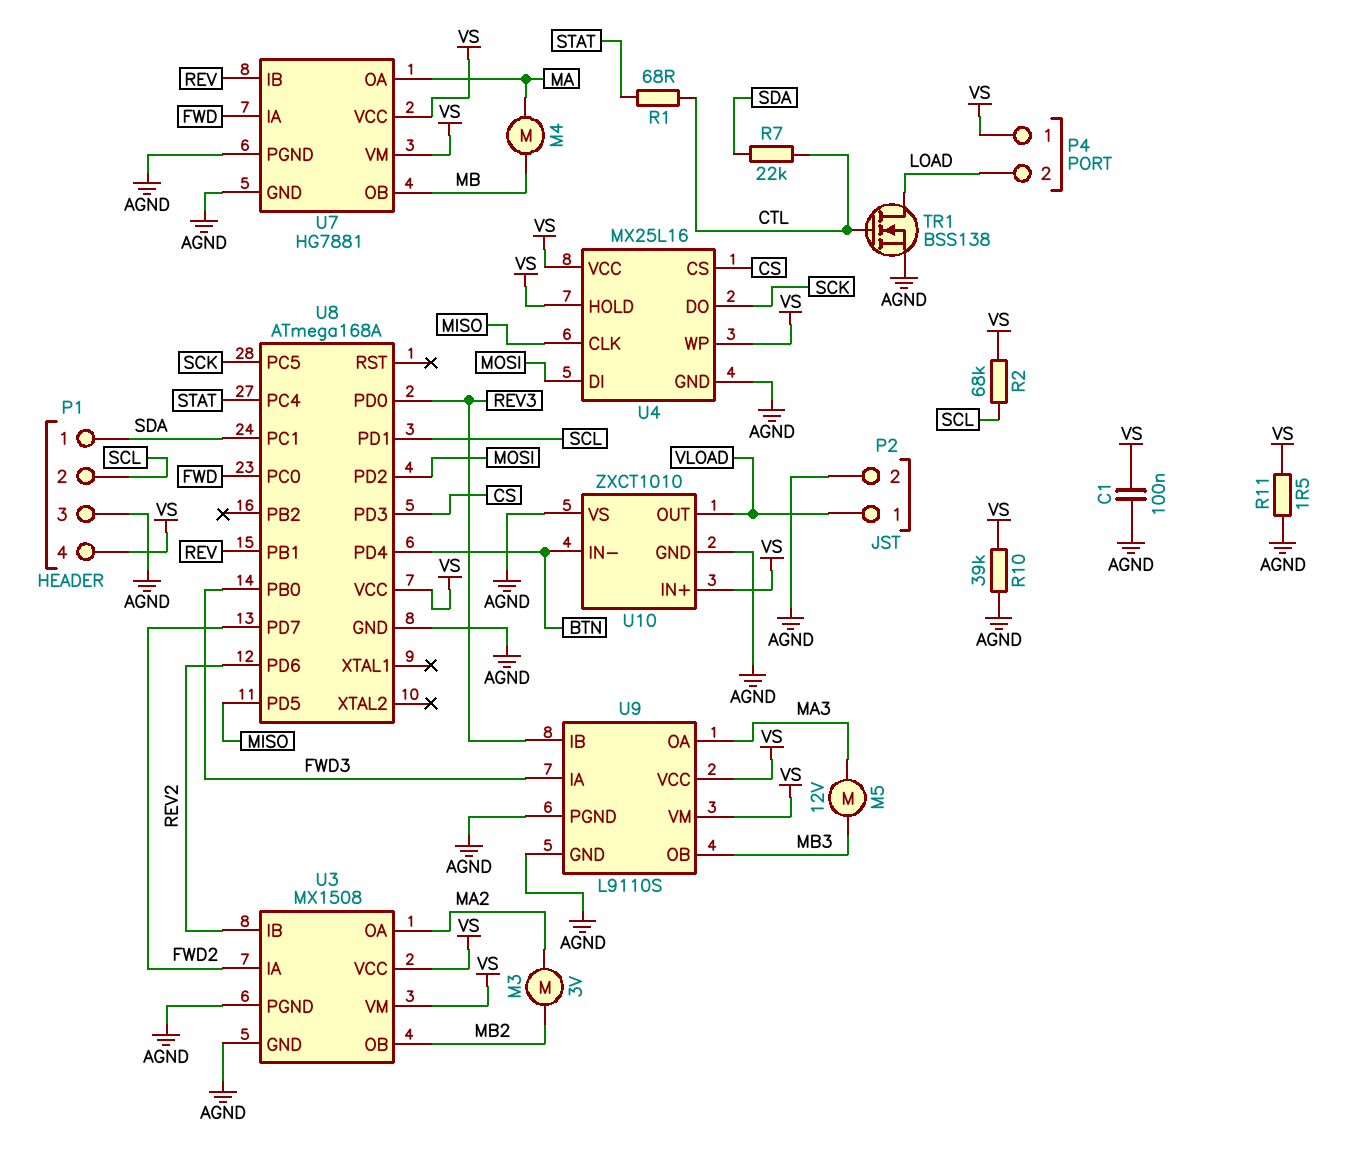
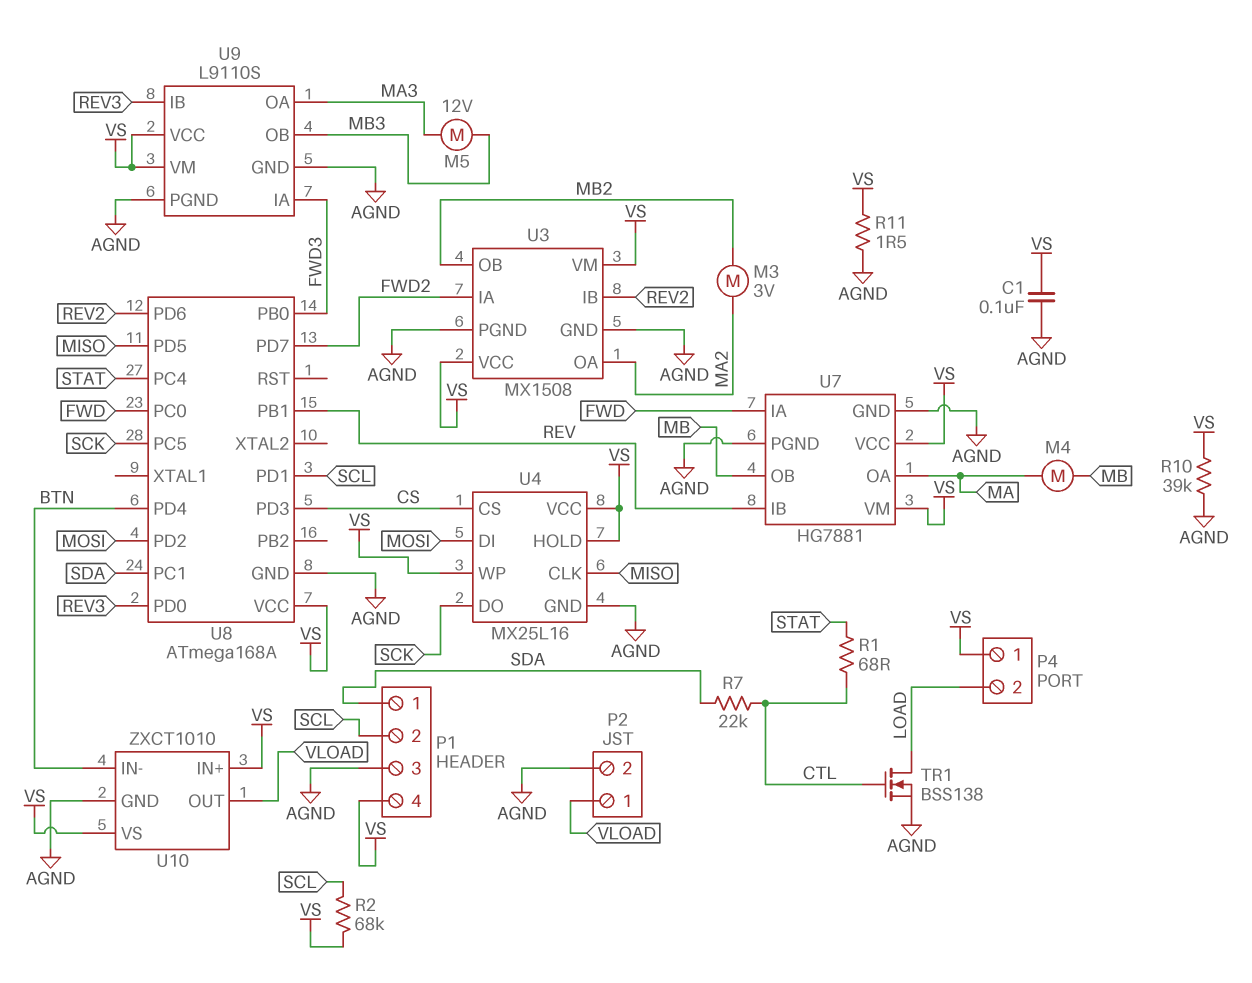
U10 pin VS: AGND -> VS

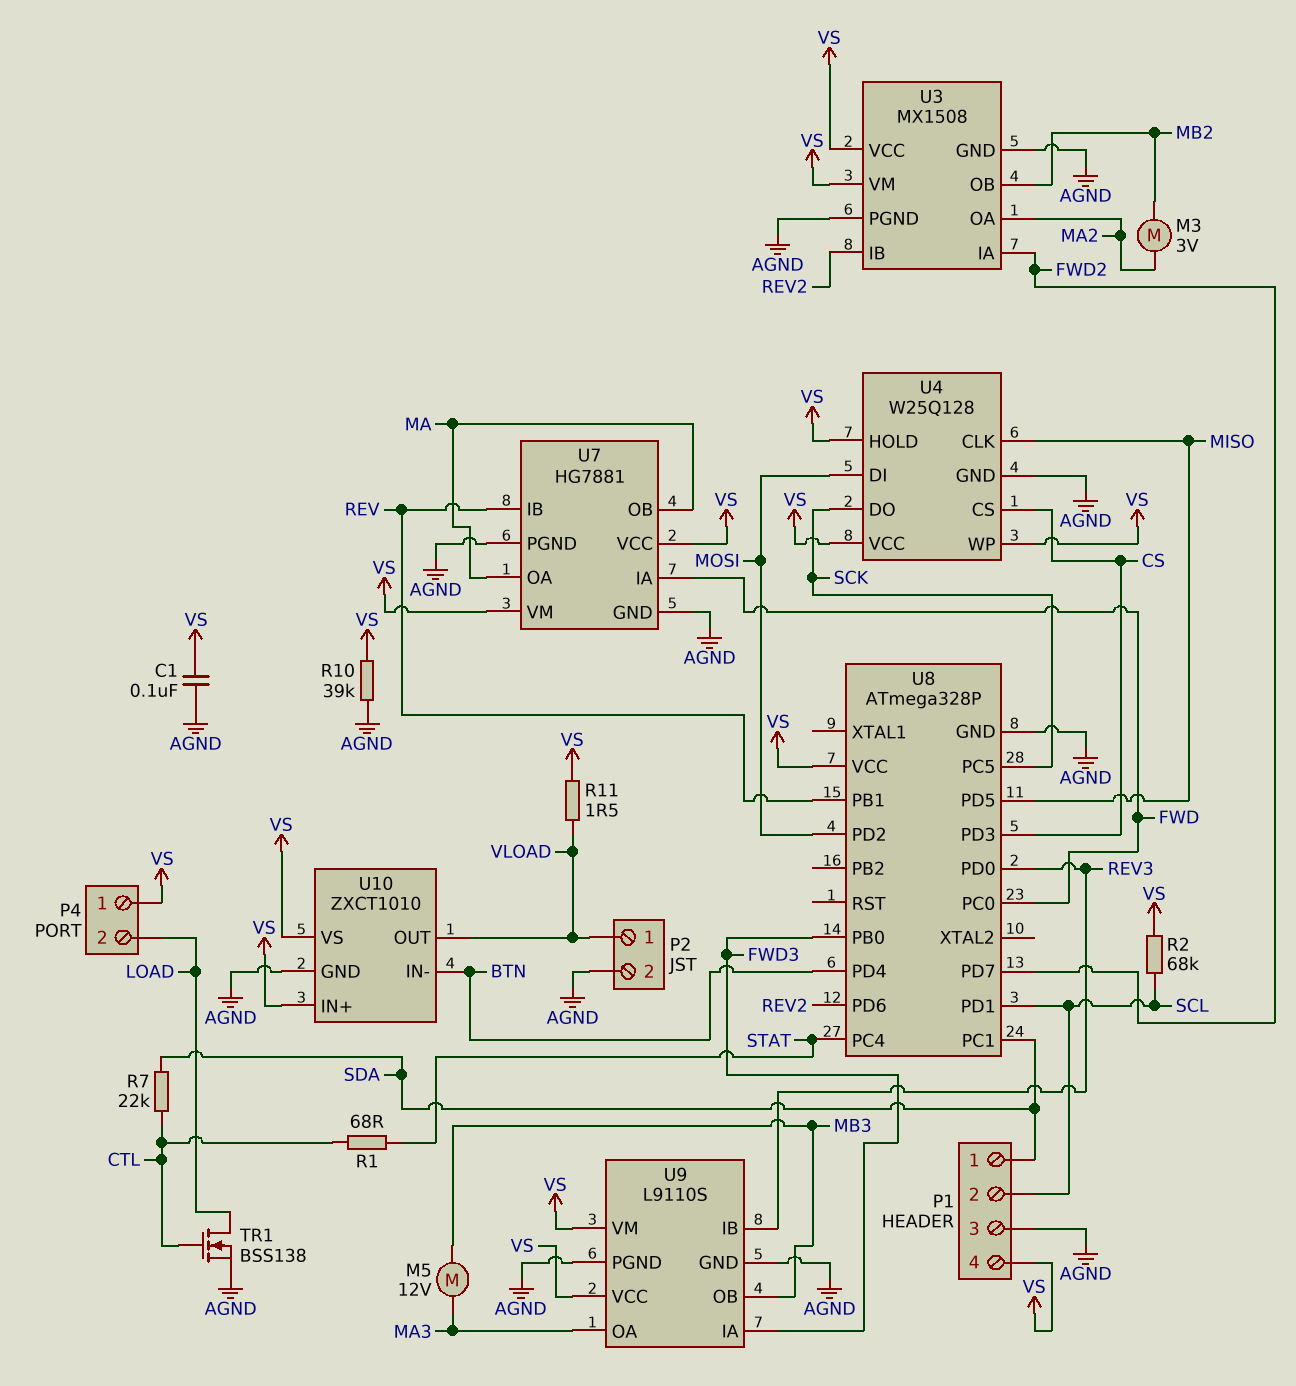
M4: motor (MA, MB) -> none
R11: 1.5 (AGND, VS) -> 1.5 (VLOAD, VS)
U4: MX25L16 -> W25Q128
U7 pin OB: MB -> MA
U8: ATmega168A -> ATmega328P

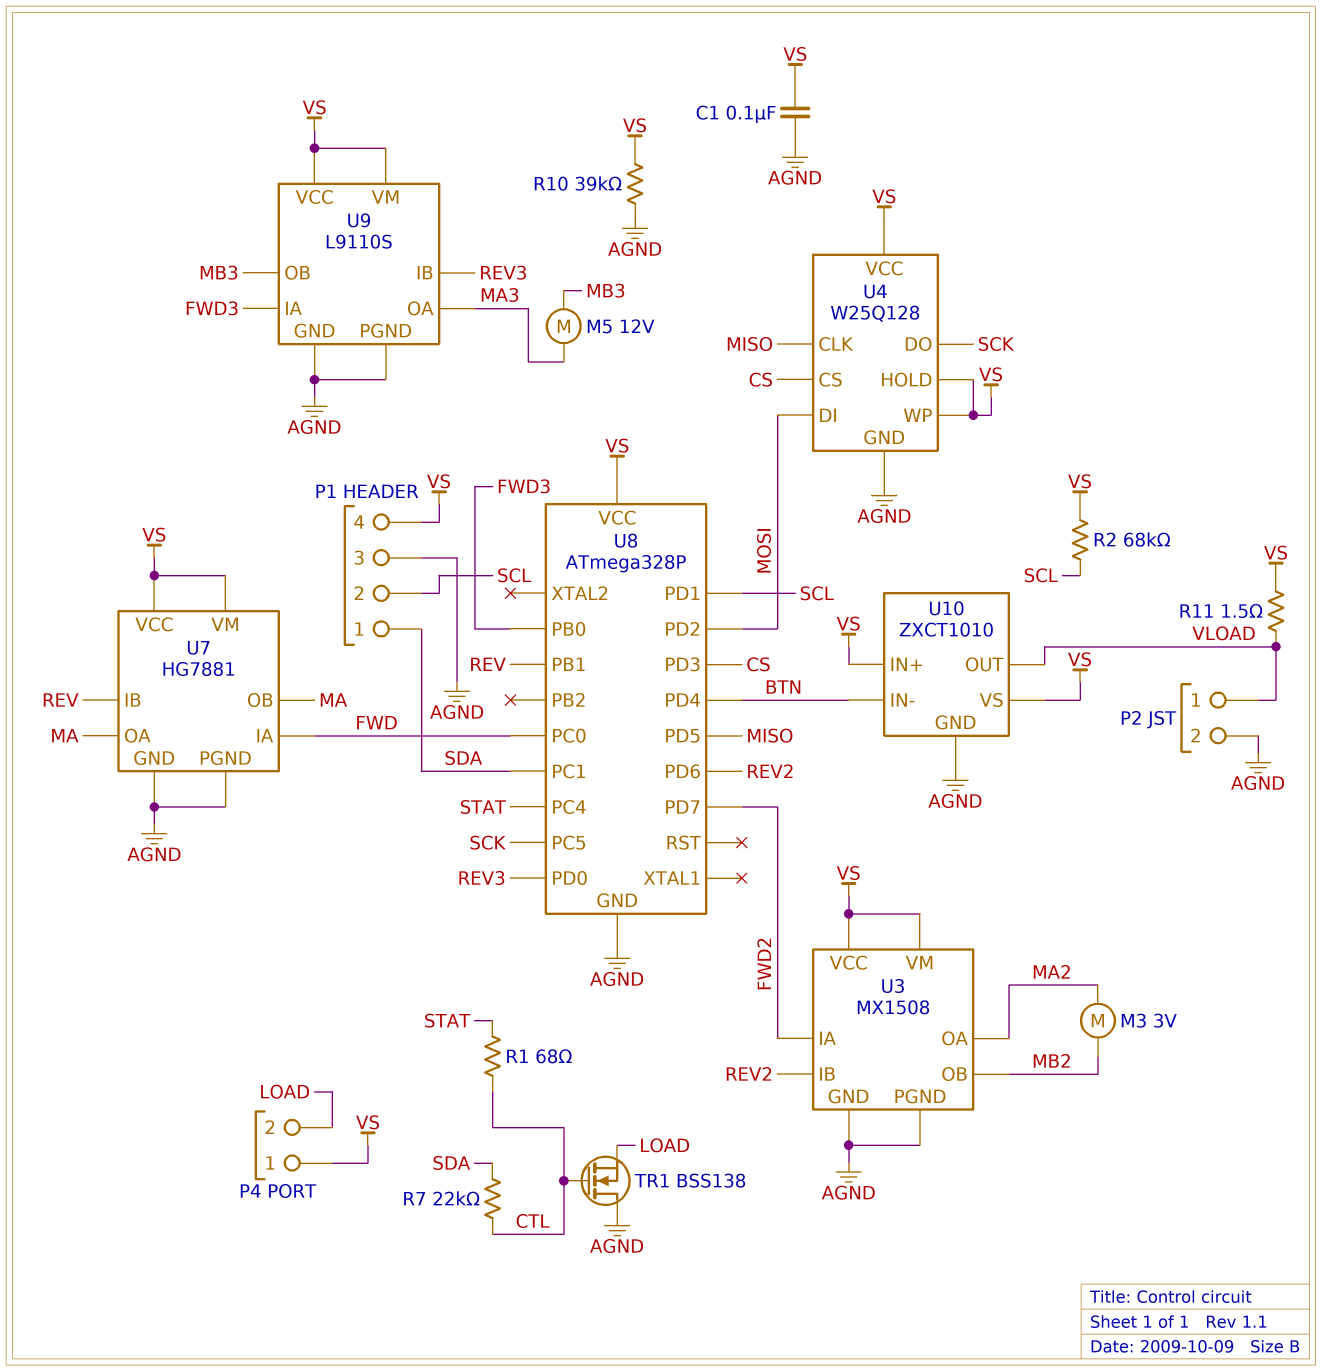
TR1: NMOS BSS138 (G CTL, D LOAD, S AGND) -> NMOS BSS138 (G CTL, D AGND, S LOAD)

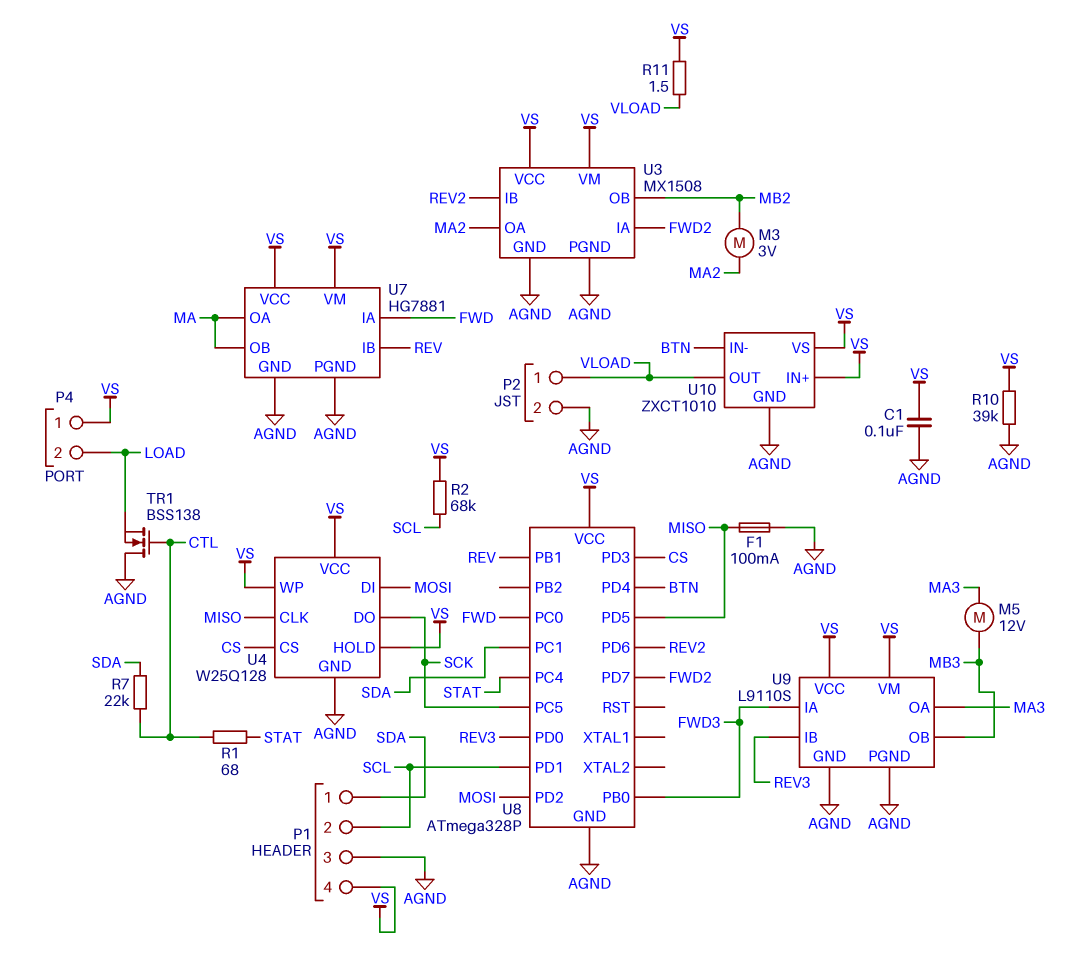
F1: none -> 100mA (AGND, MISO)

